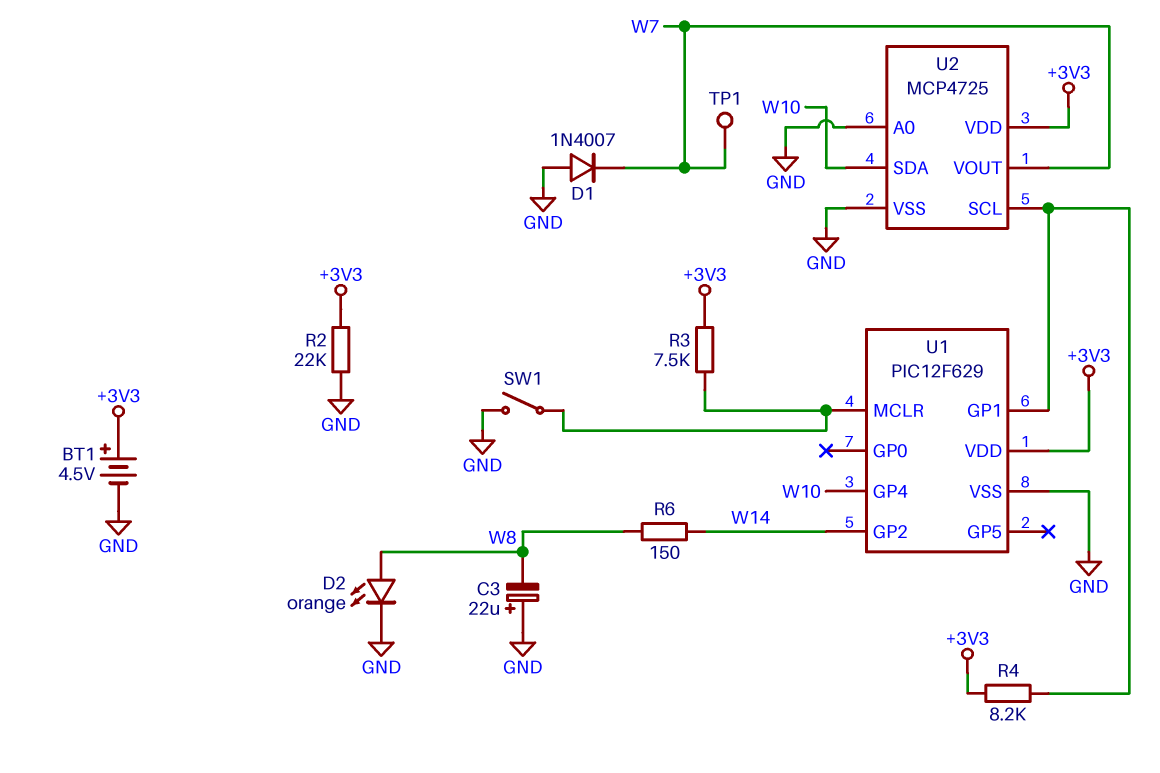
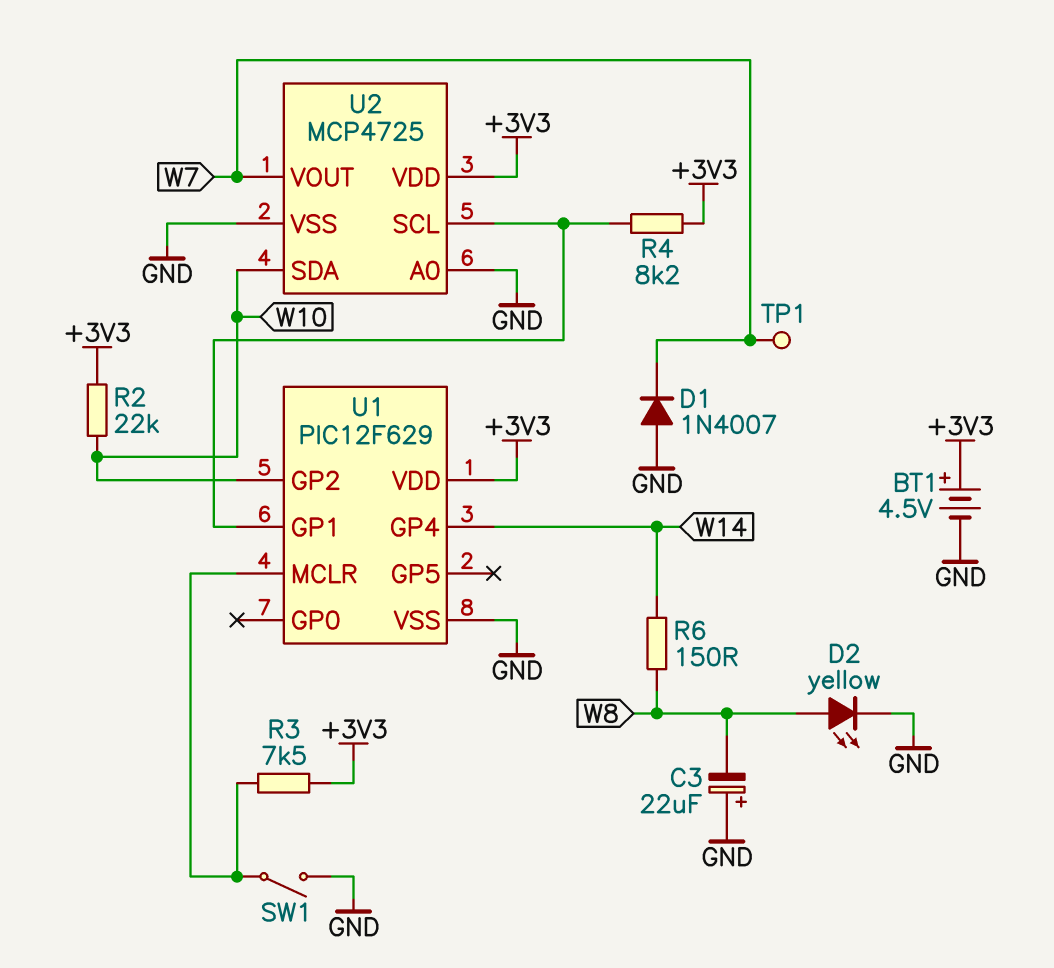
D2: LED orange (A W8, K GND) -> LED yellow (A W8, K GND)
R2: 22k (+3V3, GND) -> 22k (+3V3, W10)
U1 pin GP2: W14 -> W10
U1 pin GP4: W10 -> W14

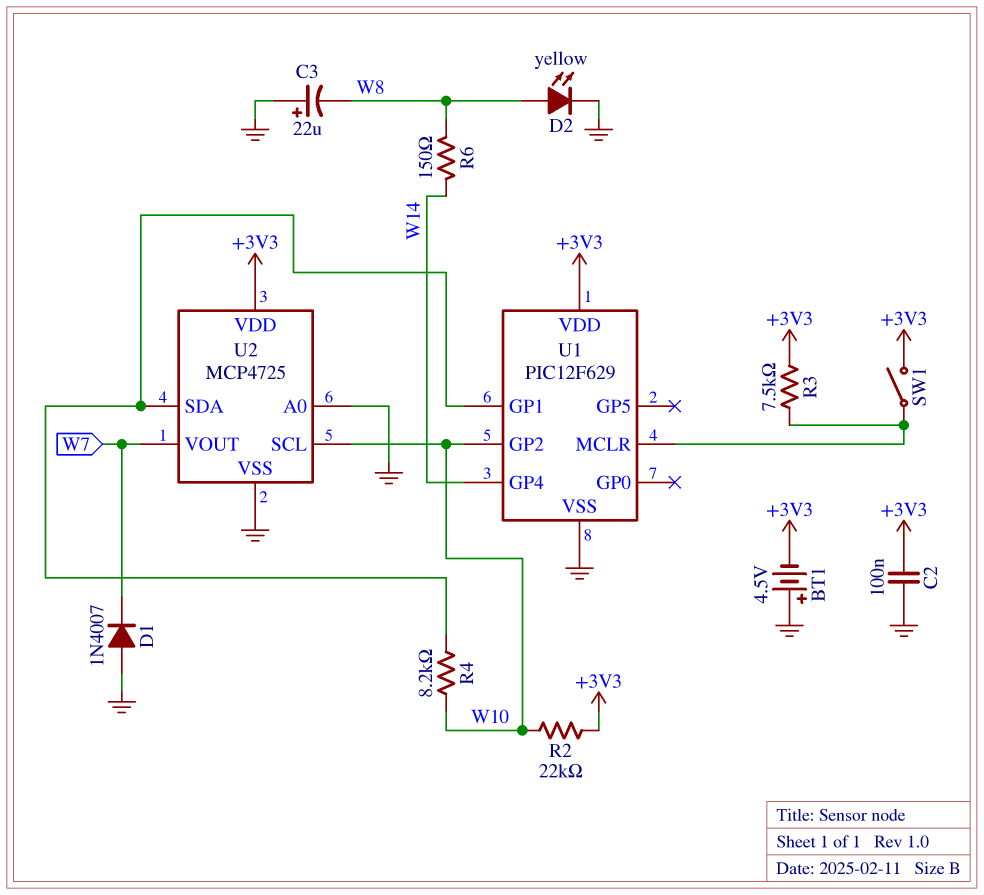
BT1: 4.5V (plus +3V3, minus GND) -> 4.5V (plus GND, minus +3V3)
C2: none -> 100nF (+3V3, GND)
R4: 8.2k (+3V3, U1/GP1) -> 8.2k (U1/GP1, W10)
SW1: switch (GND, U1/MCLR) -> switch (+3V3, U1/MCLR)
TP1: test point (W7) -> none
U2 pin SCL: U1/GP1 -> W10
U2 pin SDA: W10 -> U1/GP1

